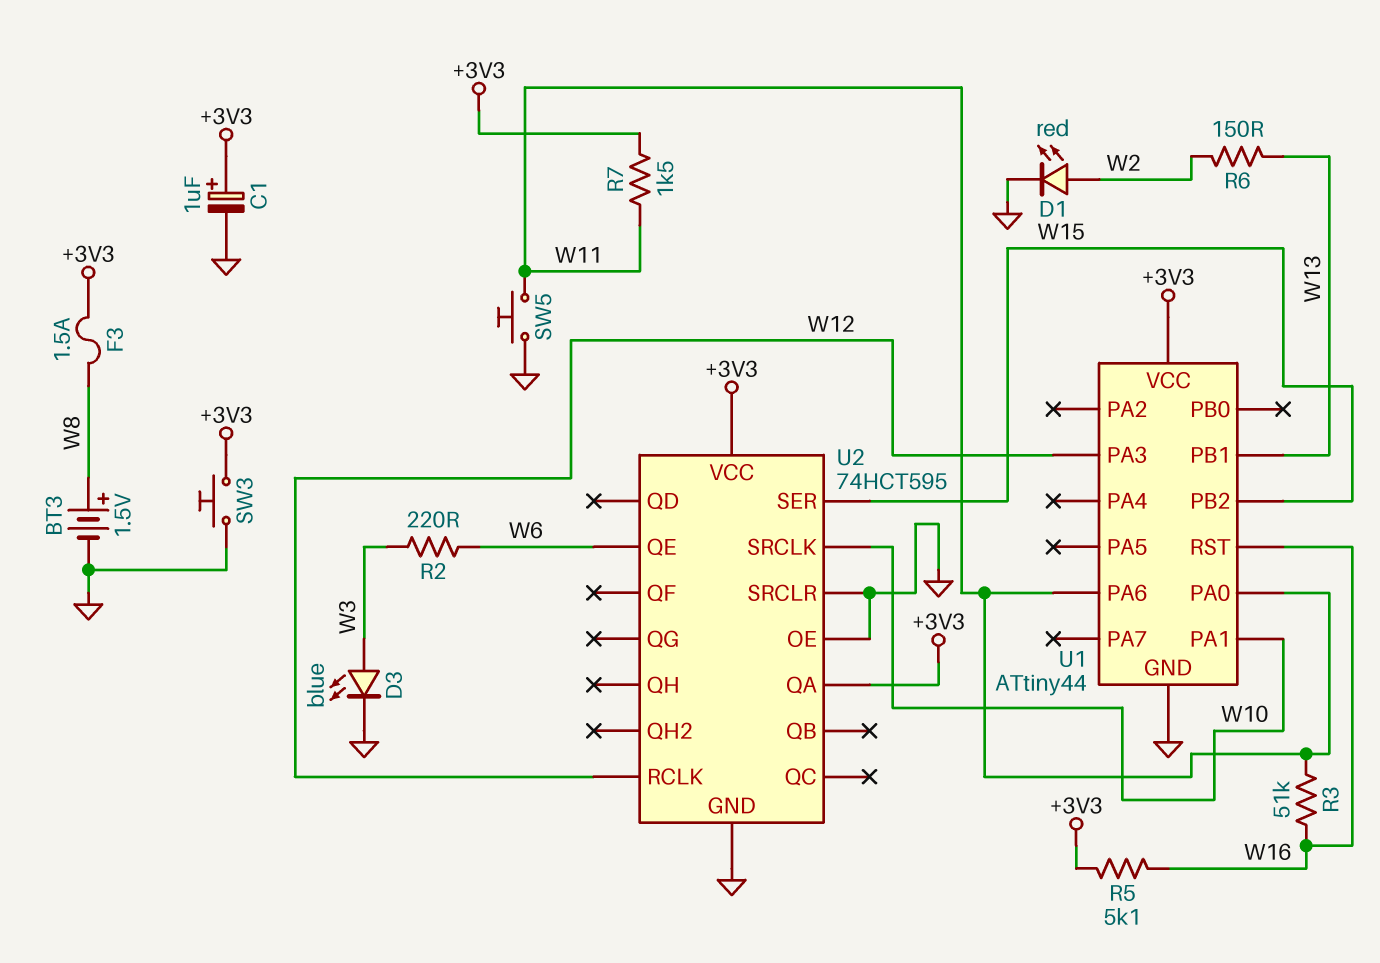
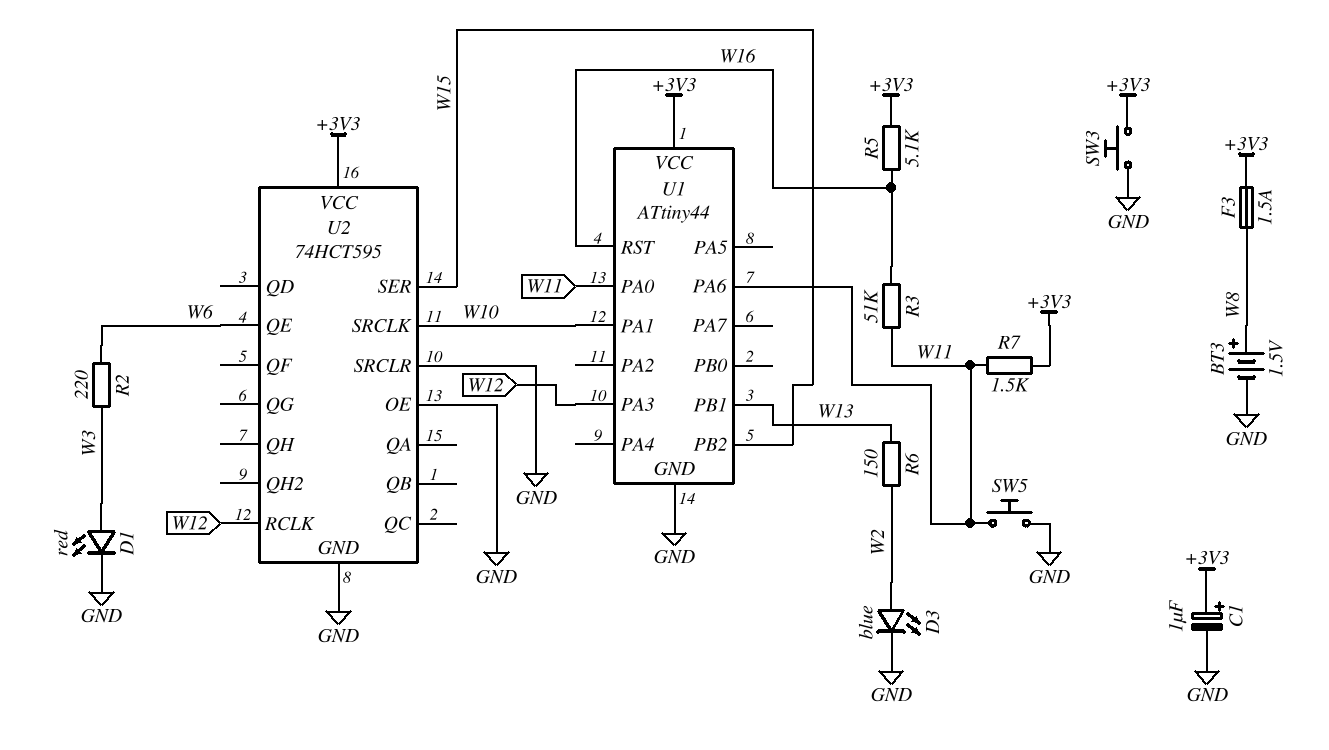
D1: LED red (A W2, K GND) -> LED red (A W3, K GND)
D3: LED blue (A W3, K GND) -> LED blue (A W2, K GND)
U2 pin QA: +3V3 -> none

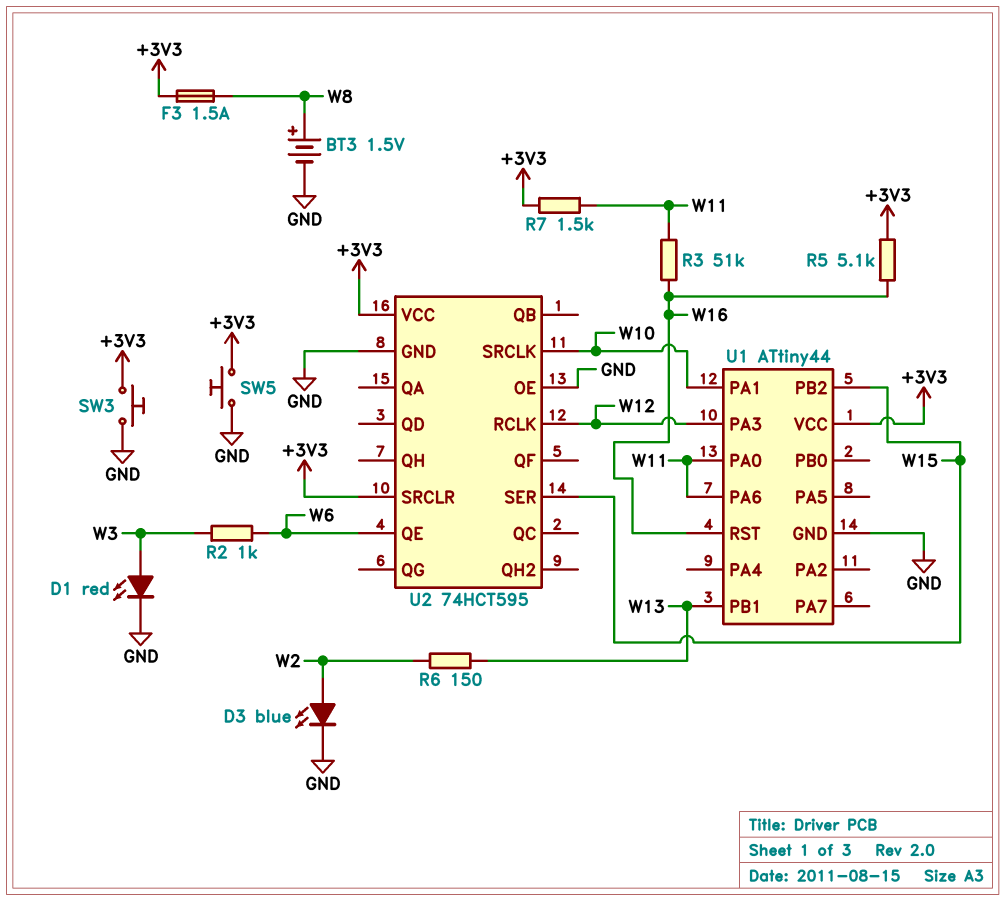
C1: 1uF (plus +3V3, minus GND) -> none
R2: 220 (W3, W6) -> 1k (W3, W6)
SW5: button (GND, W11) -> button (+3V3, GND)
U2 pin SRCLR: GND -> +3V3

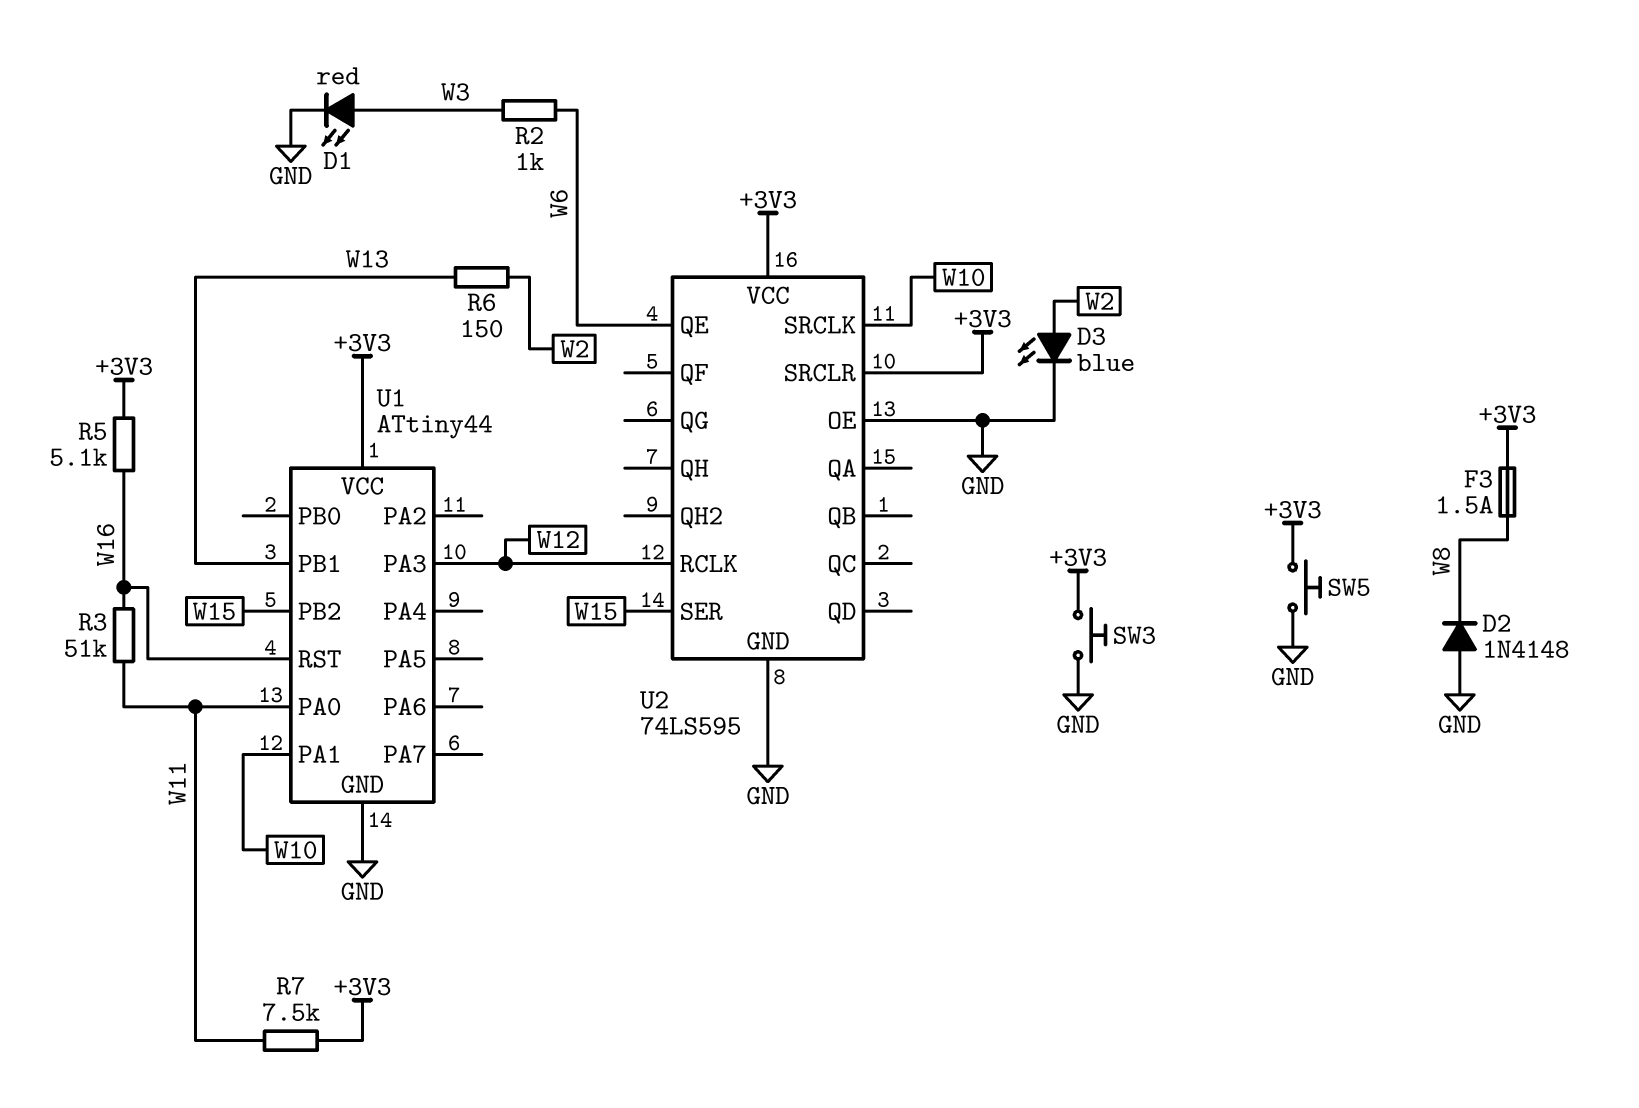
BT3: 1.5V (plus W8, minus GND) -> none
D2: none -> diode 1N4148 (A GND, K W8)
R7: 1.5k (+3V3, W11) -> 7.5k (+3V3, W11)
U1 pin PA6: W11 -> none
U2: 74HCT595 -> 74LS595

